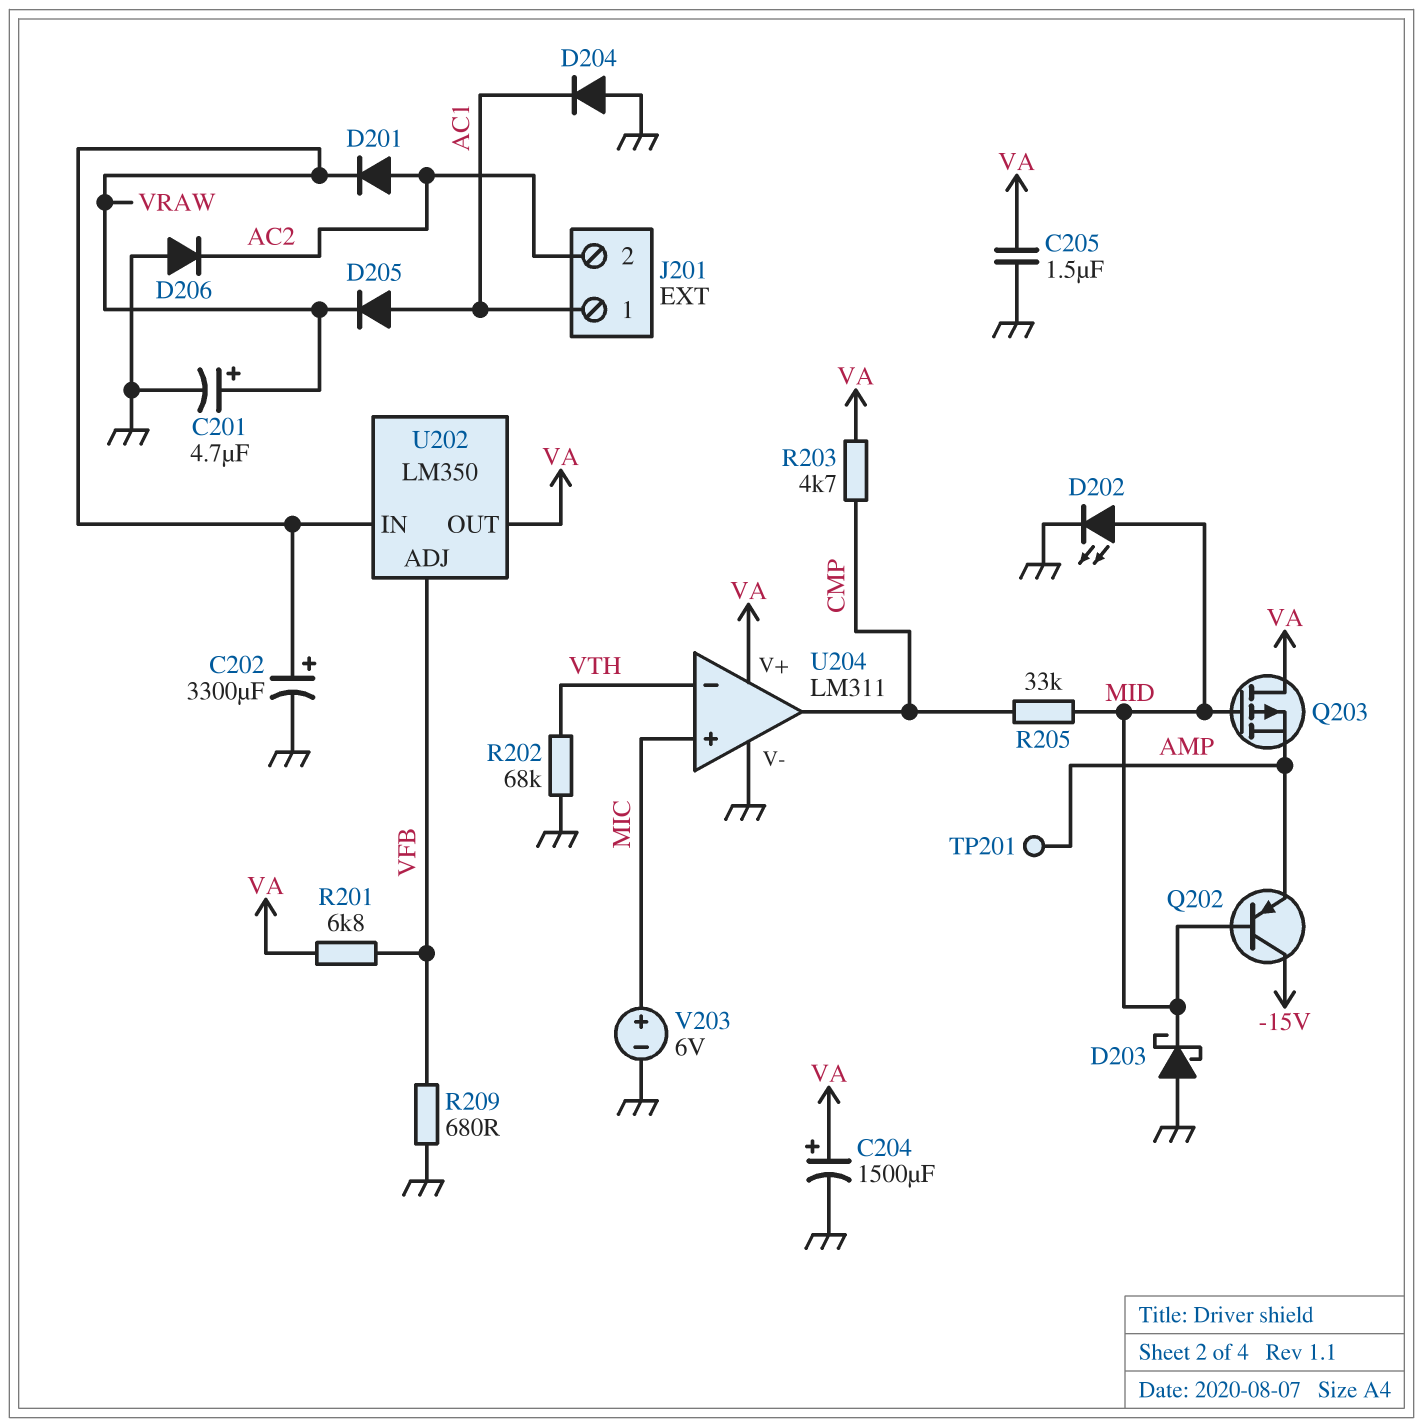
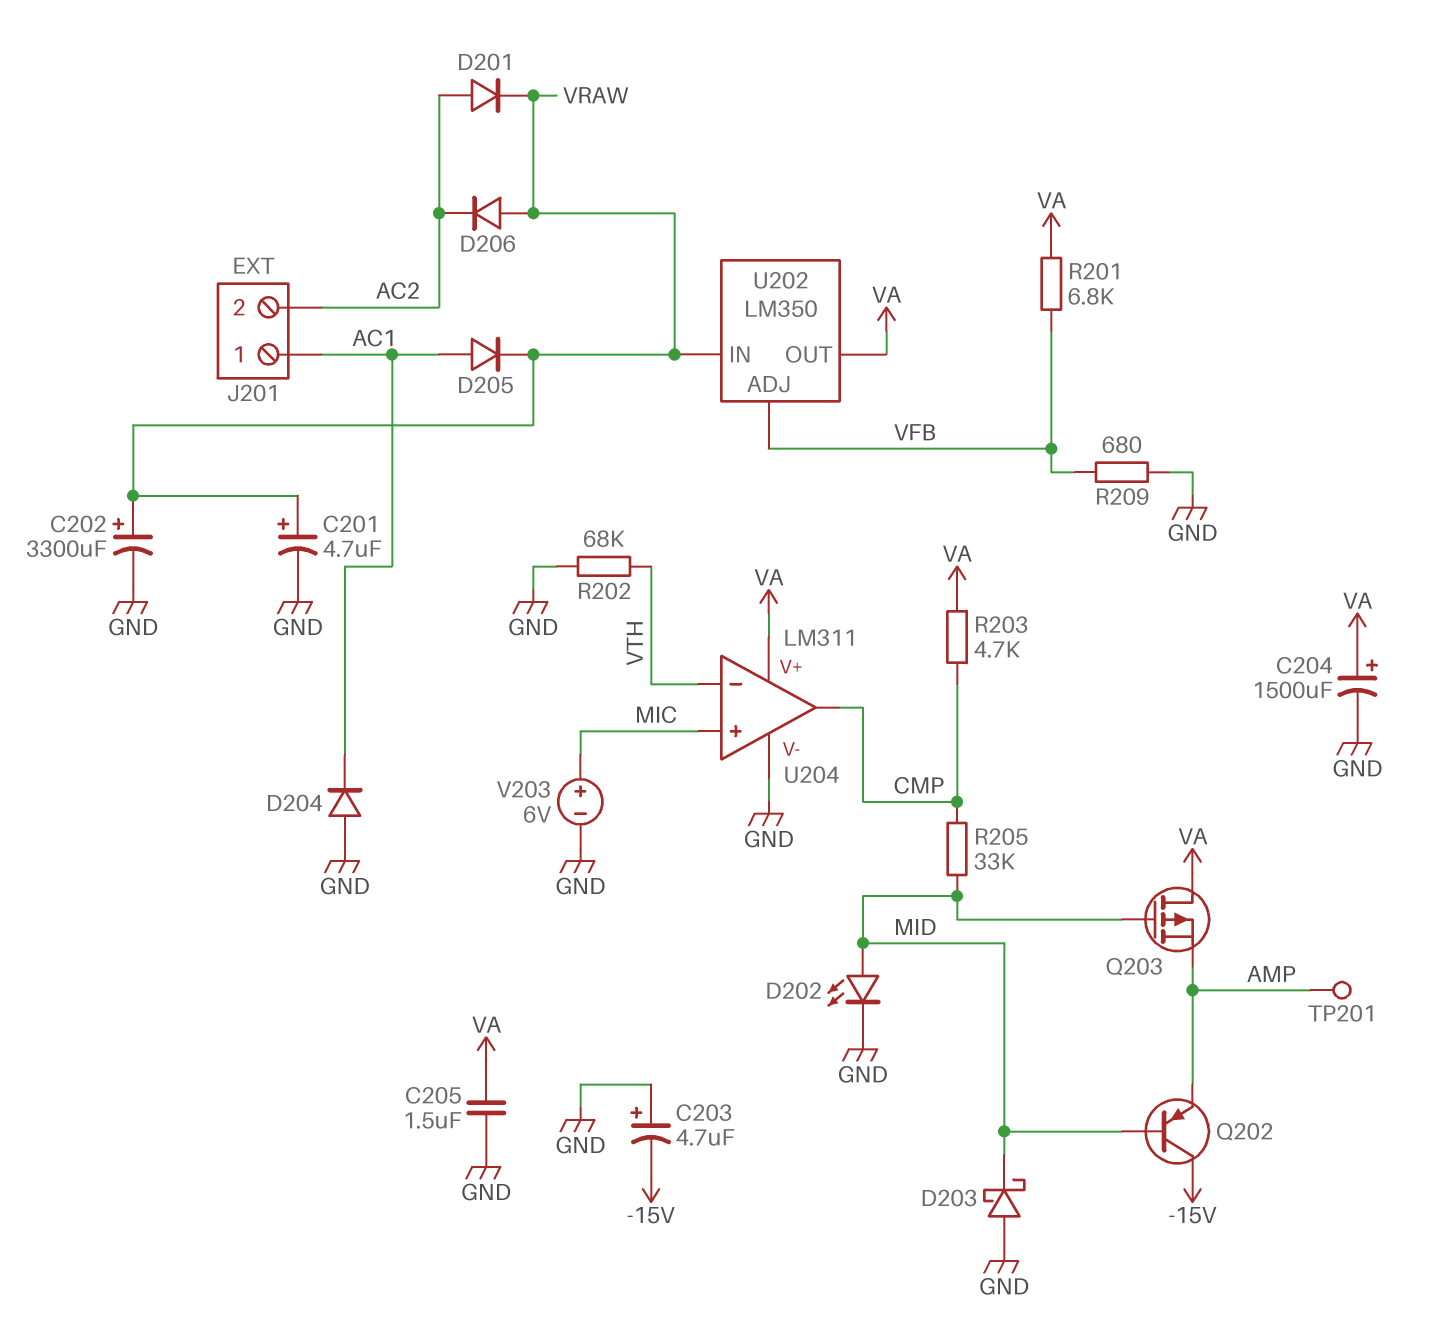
C203: none -> 4.7uF (plus GND, minus -15V)
D206: diode (A GND, K AC2) -> diode (A VRAW, K AC2)

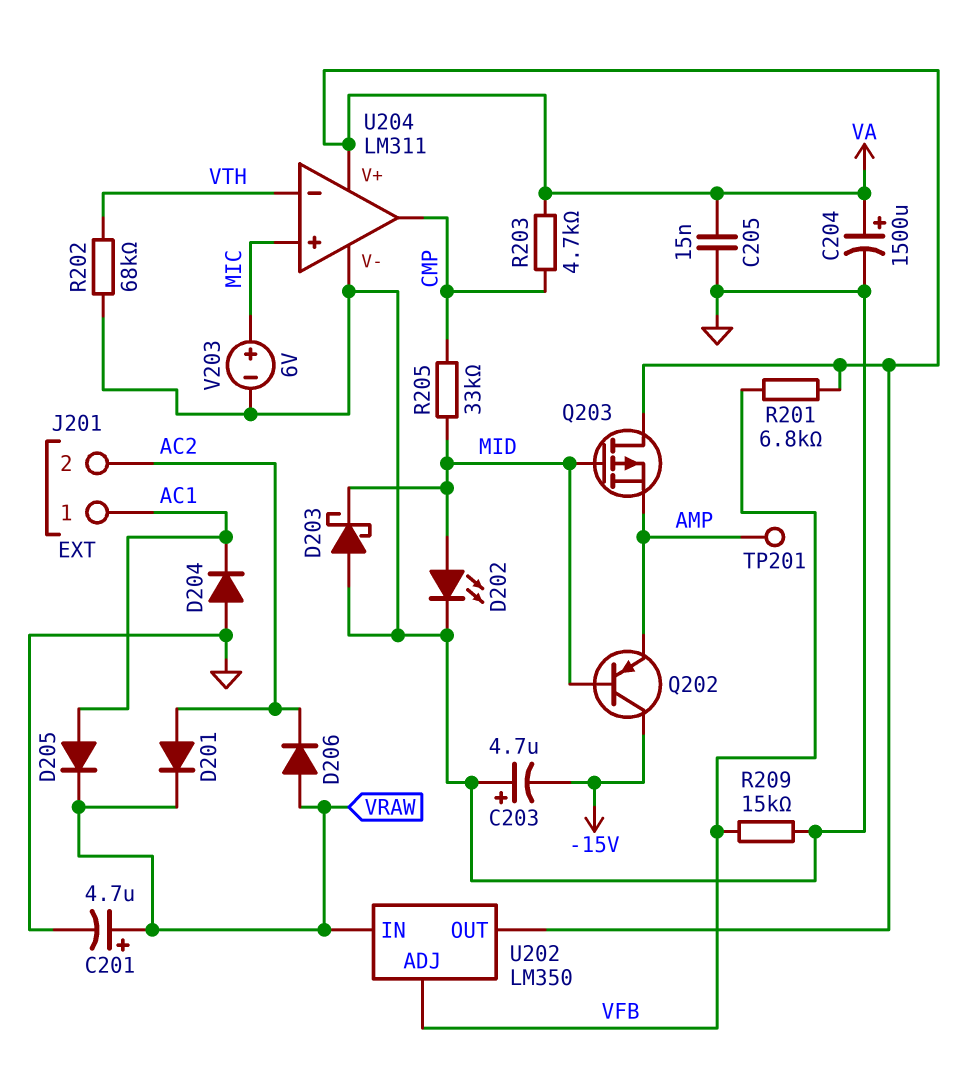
C202: 3300uF (plus VRAW, minus GND) -> none
C205: 1.5uF (GND, VA) -> 15nF (GND, VA)
R209: 680 (GND, VFB) -> 15k (GND, VFB)

